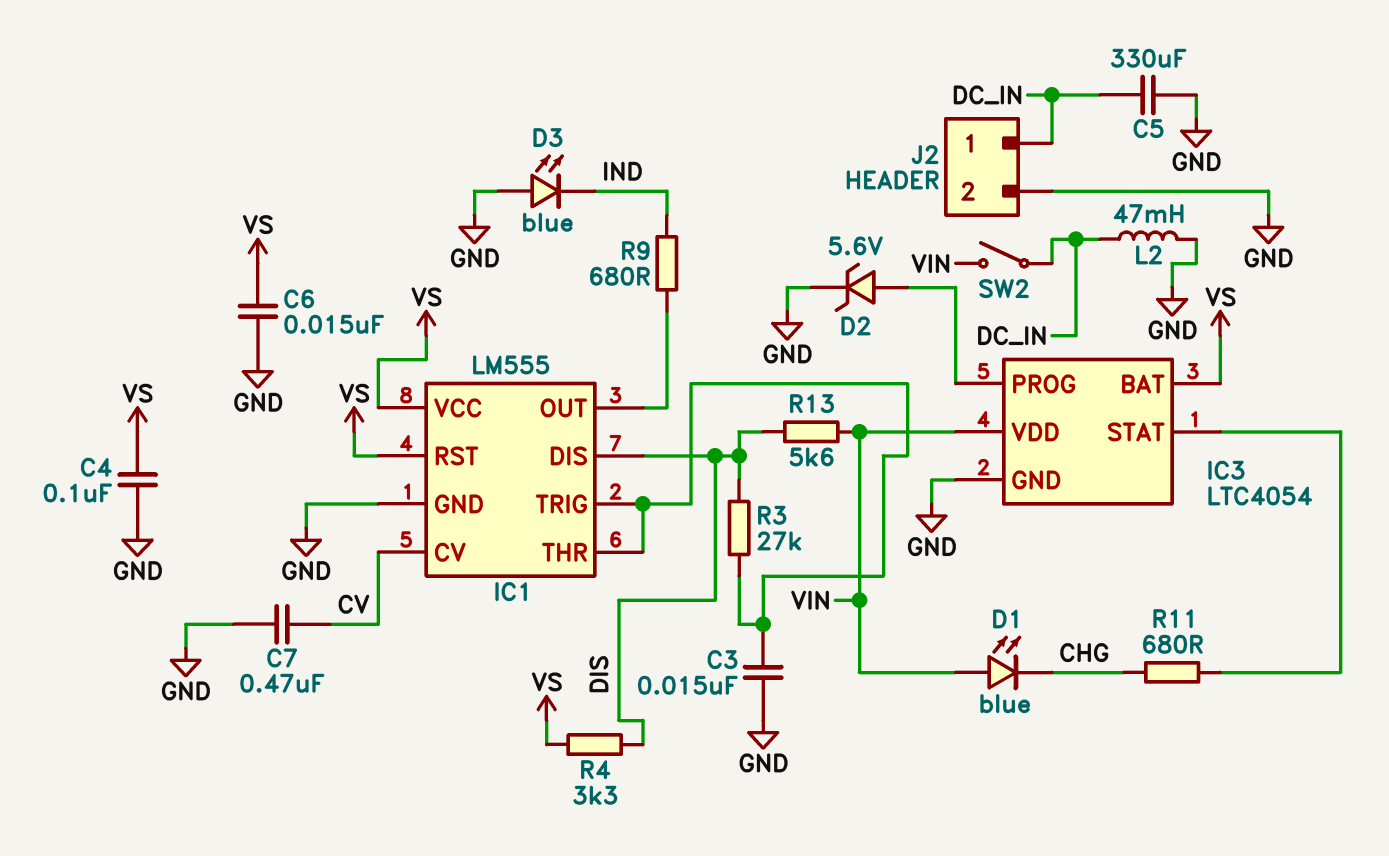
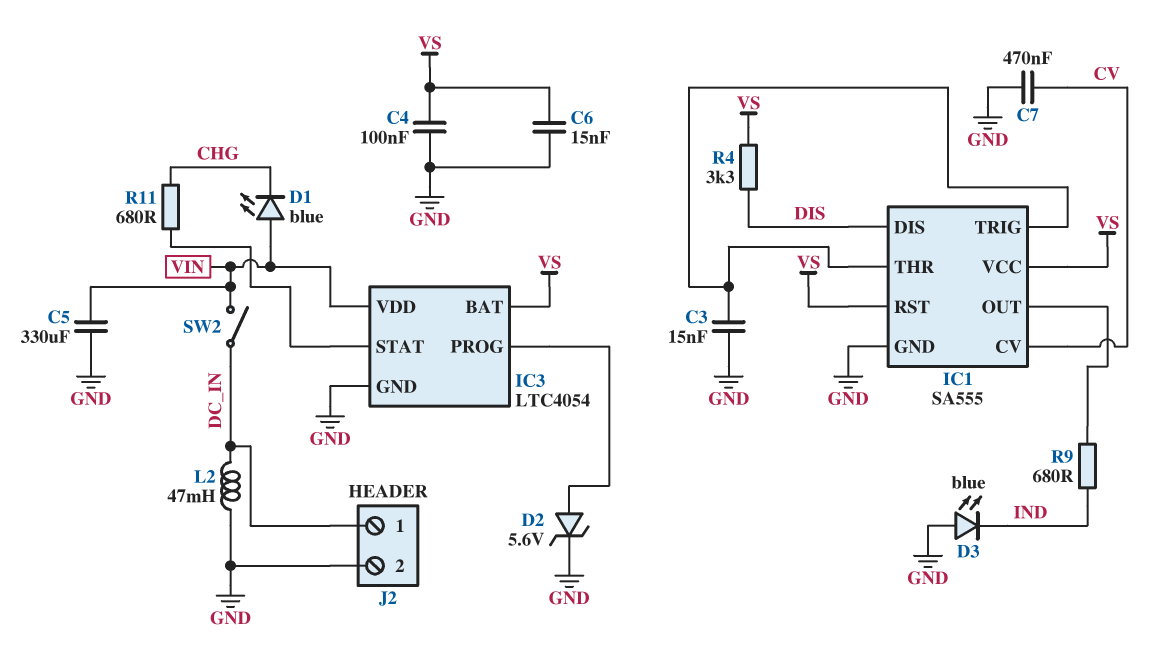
C5: 330uF (DC_IN, GND) -> 330uF (GND, VIN)
IC1: LM555 -> SA555
R3: 27k (DIS, IC1/THR) -> none
R13: 5.6k (DIS, VIN) -> none

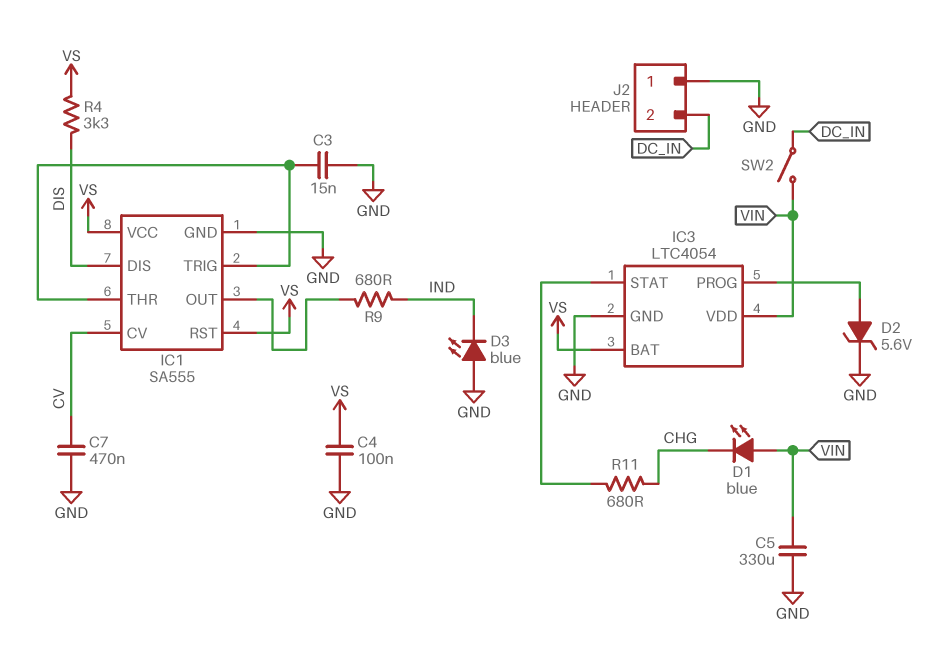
C6: 15nF (GND, VS) -> none
J2 pin 1: DC_IN -> GND
J2 pin 2: GND -> DC_IN
L2: 47mH (DC_IN, GND) -> none

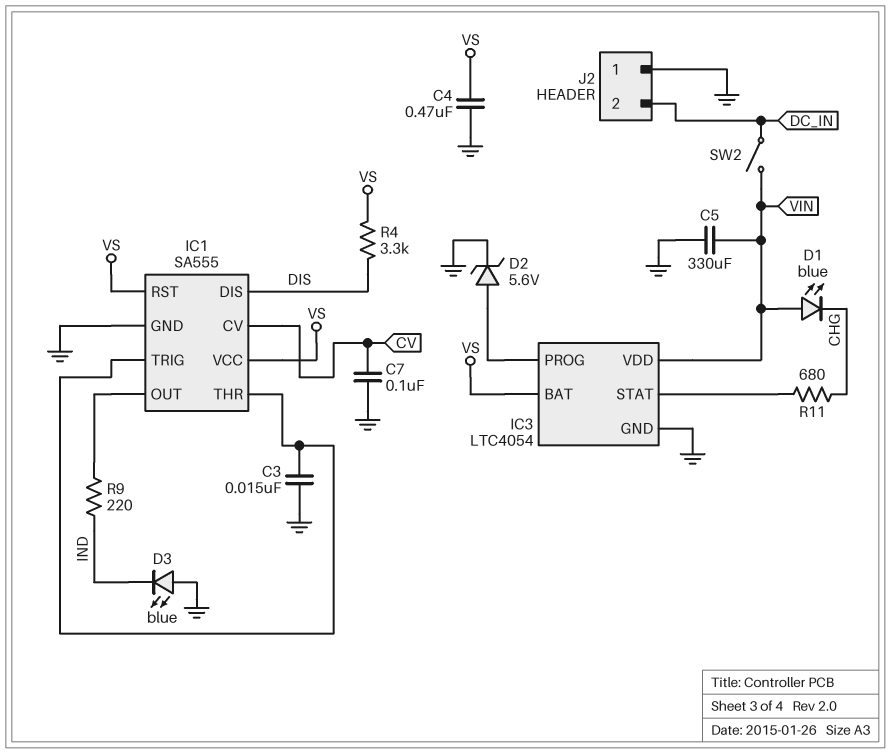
C4: 100nF (GND, VS) -> 470nF (GND, VS)
C7: 470nF (CV, GND) -> 100nF (CV, GND)
R9: 680 (IC1/OUT, IND) -> 220 (IC1/OUT, IND)

